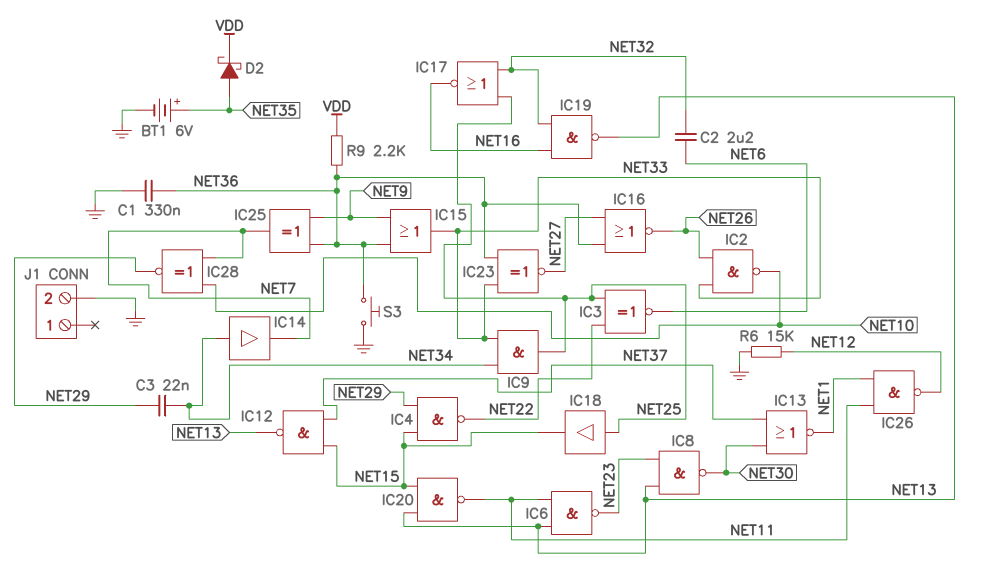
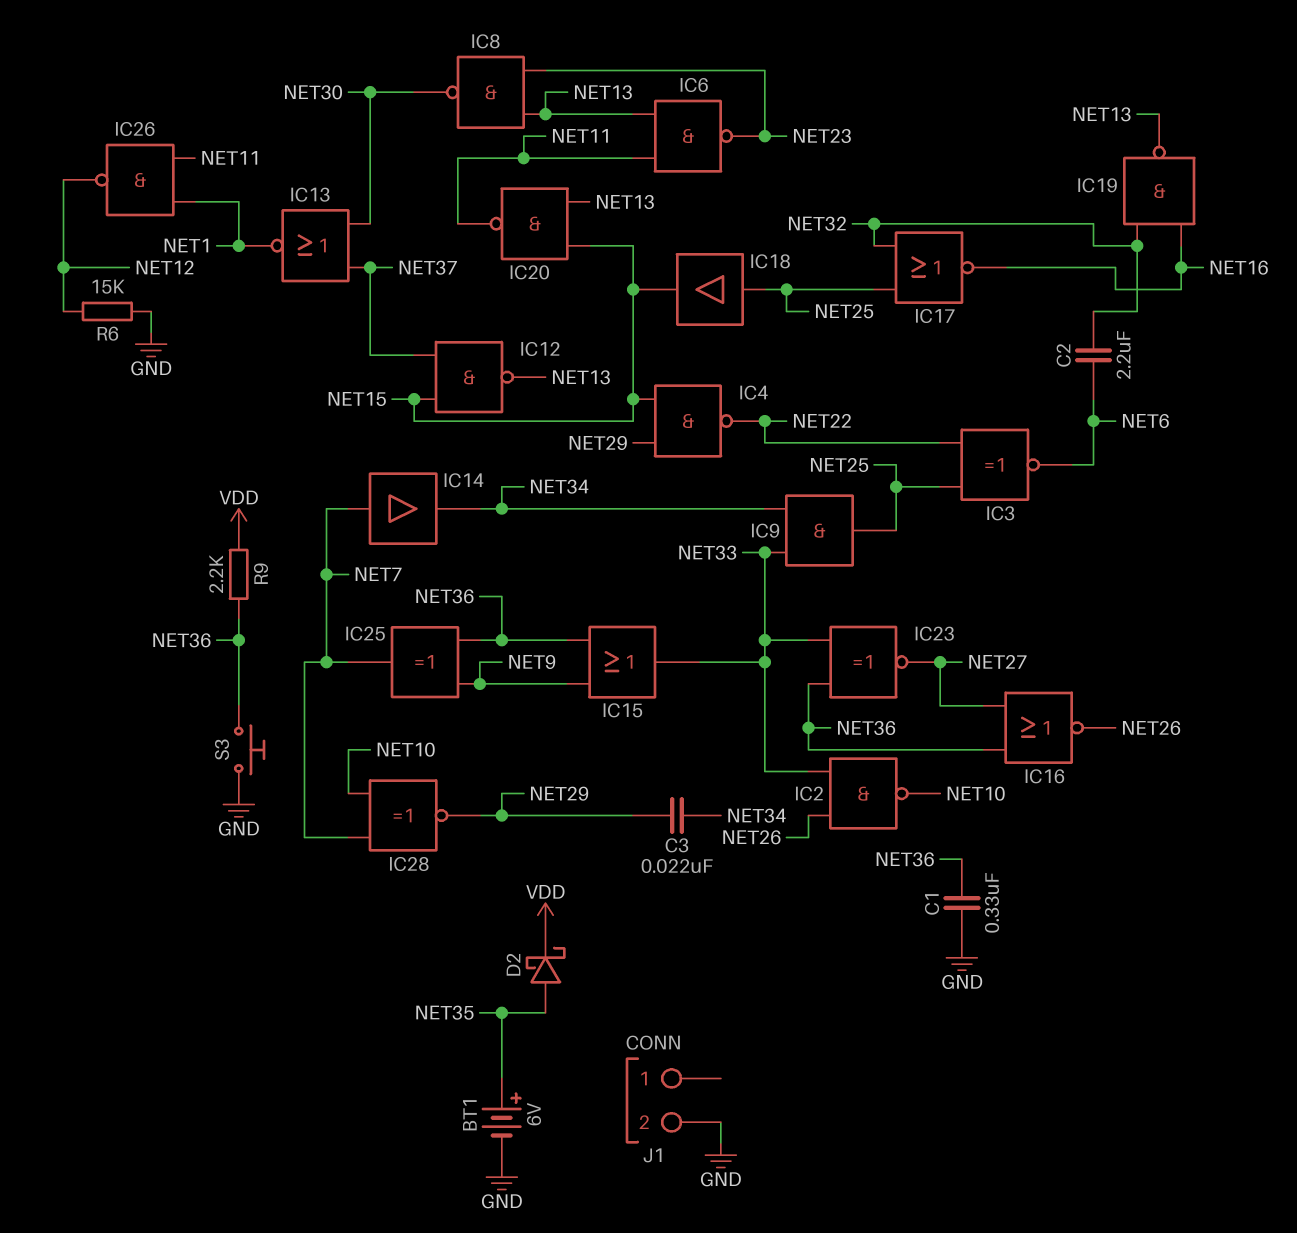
IC14: buffer (in NET34, out NET7) -> buffer (in NET7, out NET34)

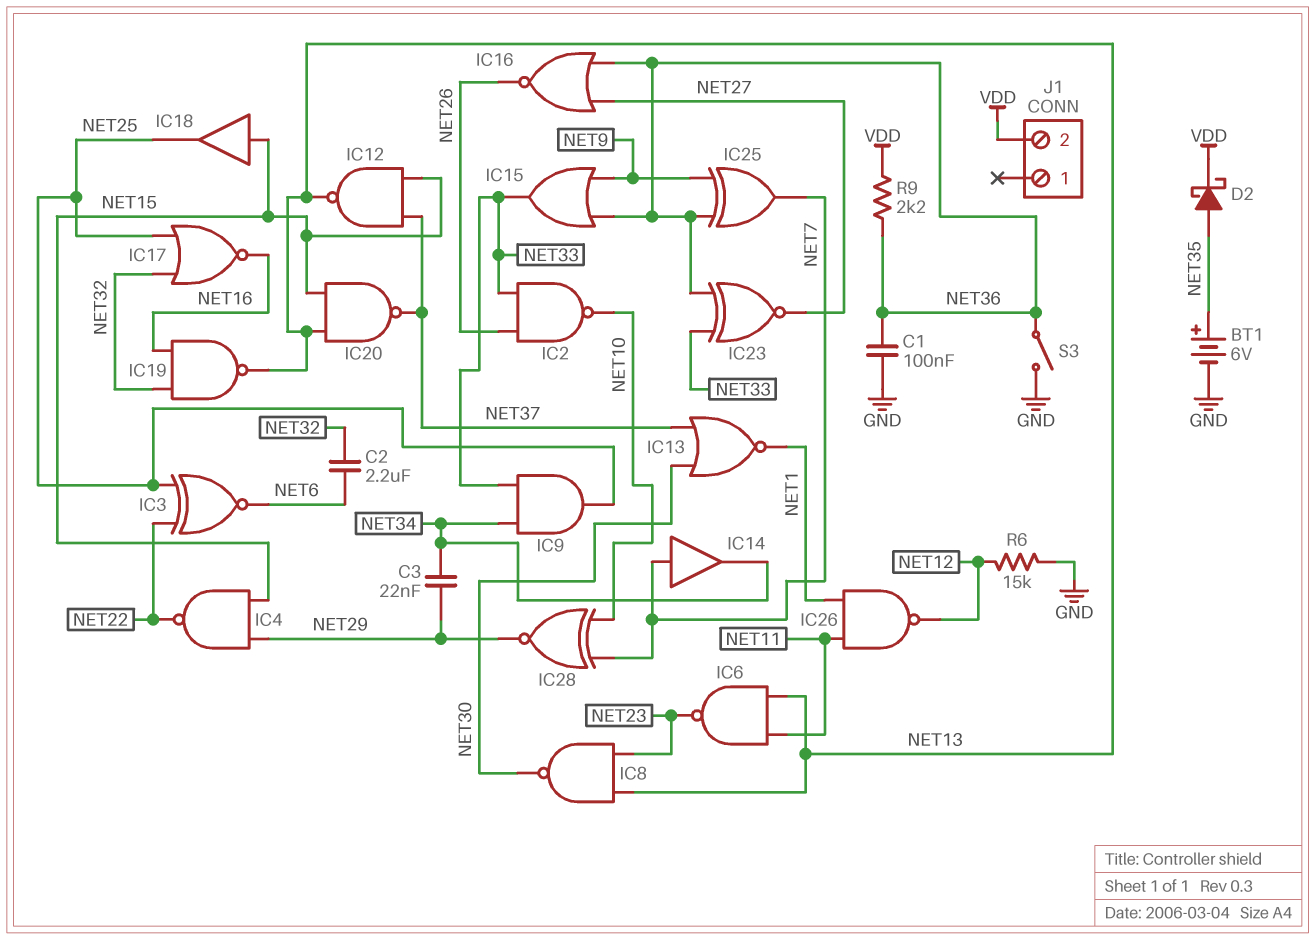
C1: 330nF (GND, NET36) -> 100nF (GND, NET36)
IC18: buffer (in NET25, out NET15) -> buffer (in NET15, out NET25)
IC20: NAND (in NET13, in NET15, out NET11) -> NAND (in NET13, in NET15, out NET37)
J1 pin 2: GND -> VDD
S3: button (GND, NET36) -> switch (GND, NET36)

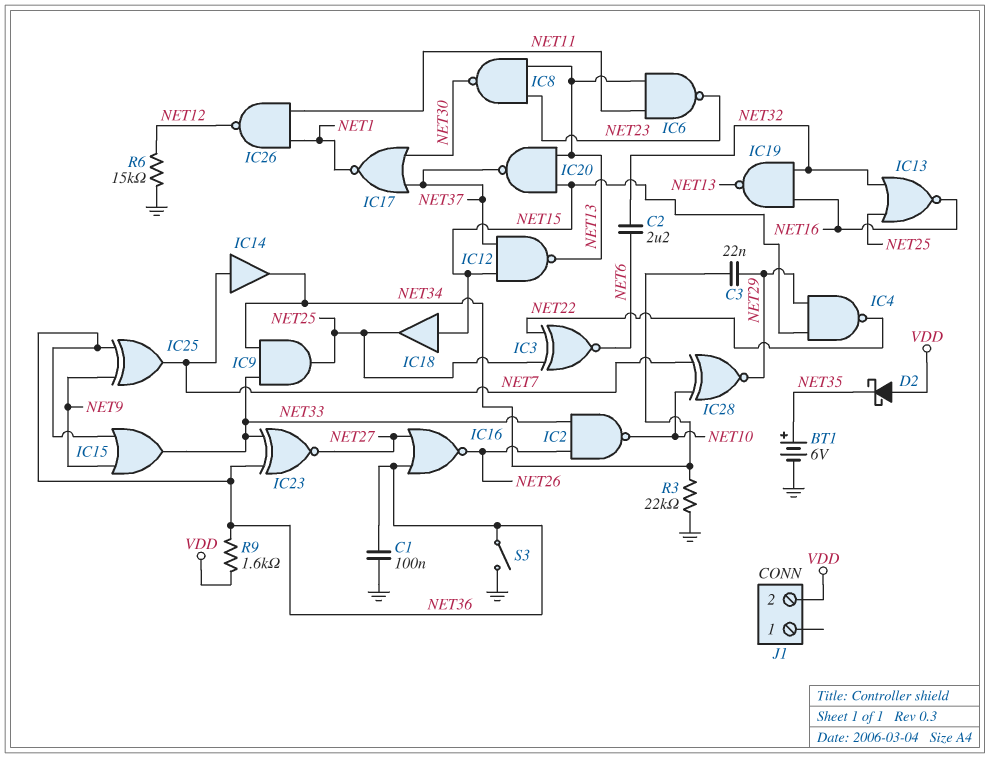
D2: schottky (A NET35, K VDD) -> schottky (A VDD, K NET35)
IC13: NOR (in NET30, in NET37, out NET1) -> NOR (in NET25, in NET32, out NET16)
IC17: NOR (in NET25, in NET32, out NET16) -> NOR (in NET30, in NET37, out NET1)
R3: none -> 22k (GND, NET34)
R9: 2.2k (NET36, VDD) -> 1.6k (NET36, VDD)

